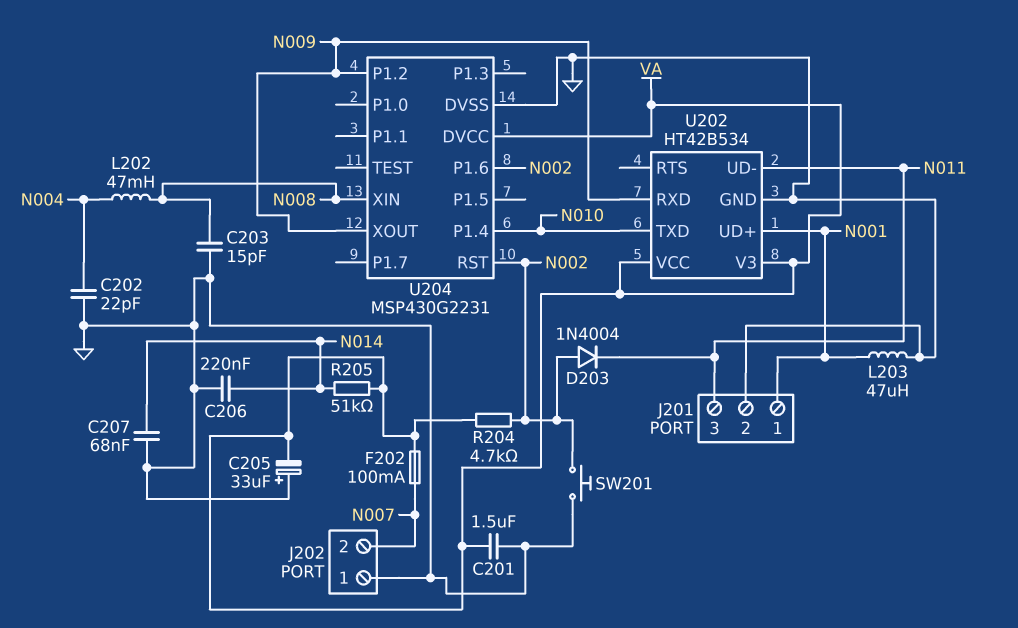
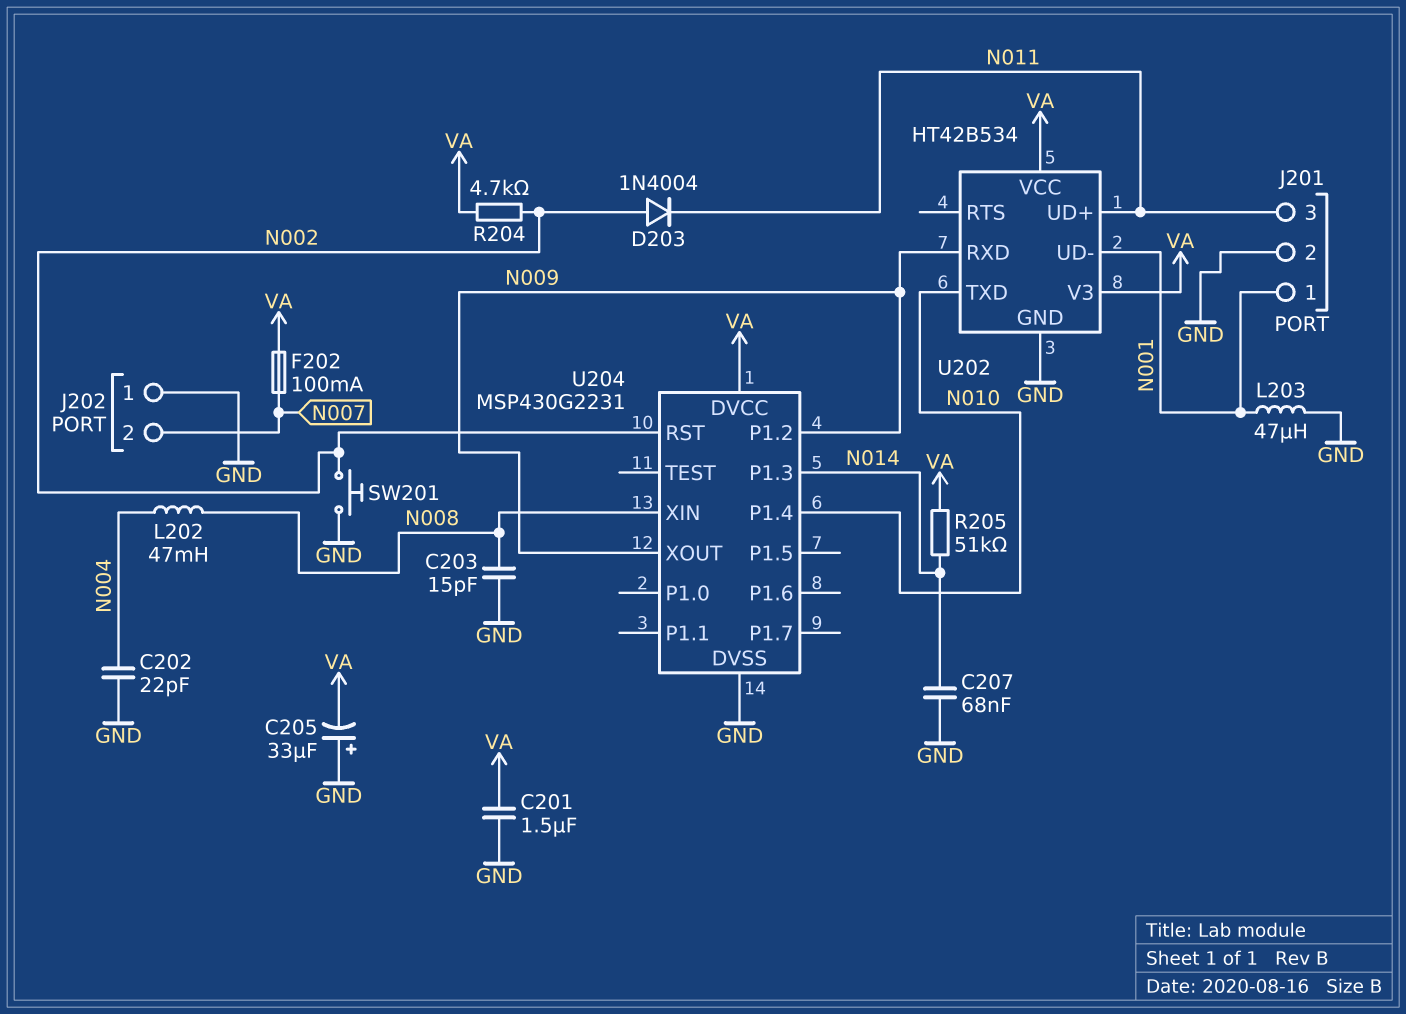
C206: 220nF (GND, N014) -> none
U202 pin UD+: N001 -> N011
U202 pin UD-: N011 -> N001
U204 pin P1.3: none -> N014
U204 pin P1.6: N002 -> none

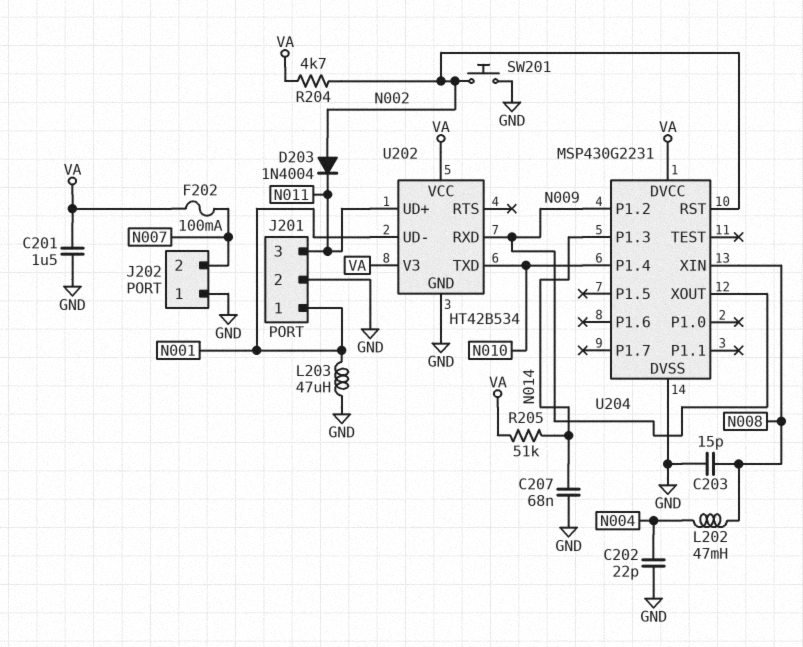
C205: 33uF (plus GND, minus VA) -> none

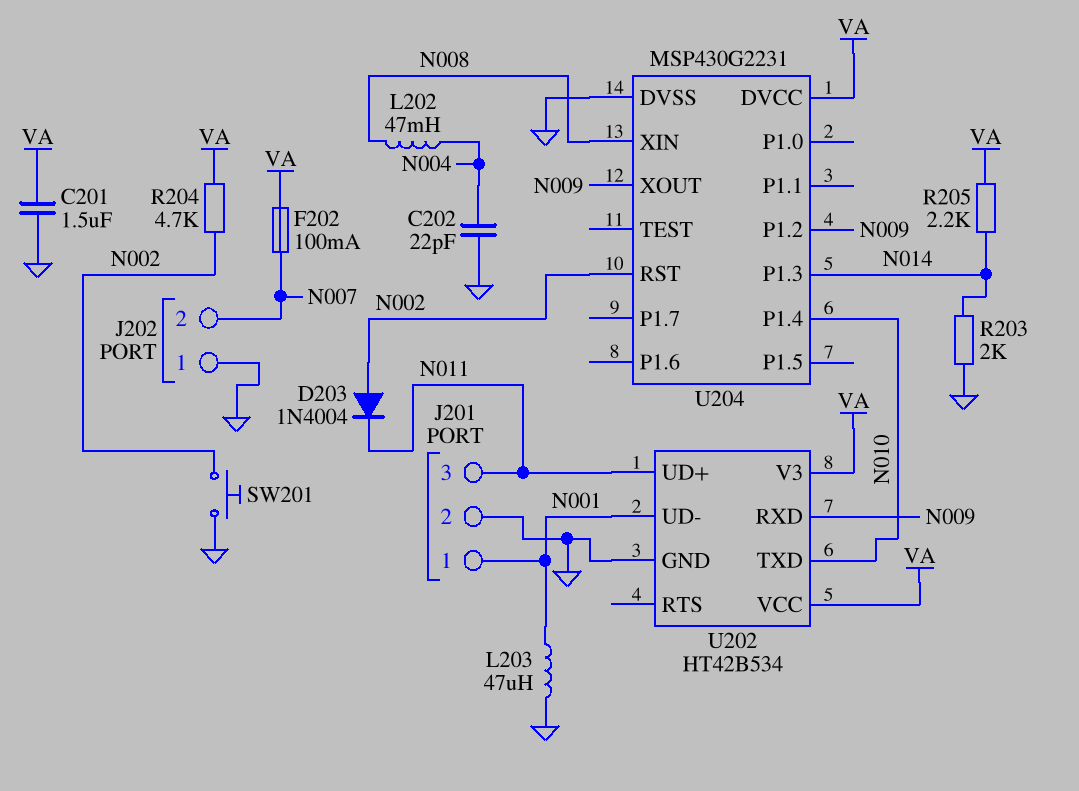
C203: 15pF (GND, N008) -> none
C207: 68nF (GND, N014) -> none
R203: none -> 2k (GND, N014)
R205: 51k (N014, VA) -> 2.2k (N014, VA)

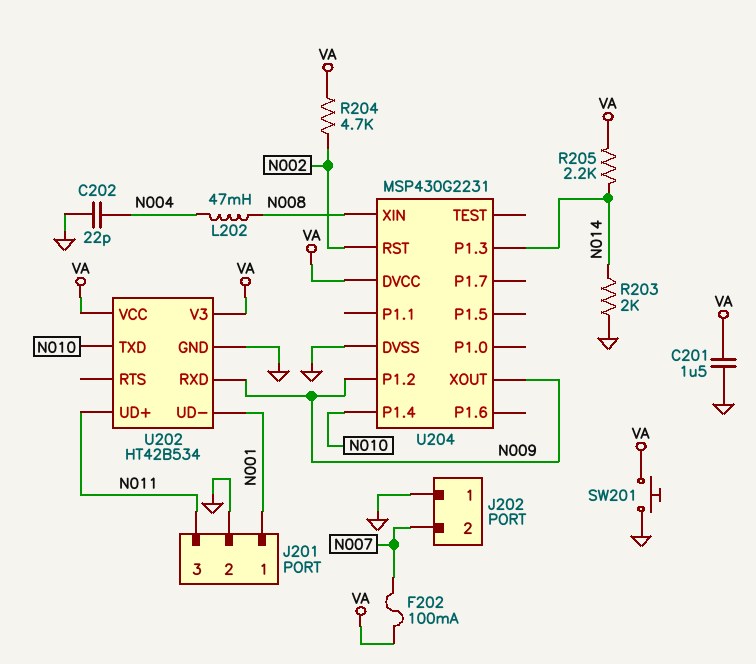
D203: diode 1N4004 (A N002, K N011) -> none
L203: 47uH (GND, N001) -> none
SW201: button (GND, N002) -> button (GND, VA)

